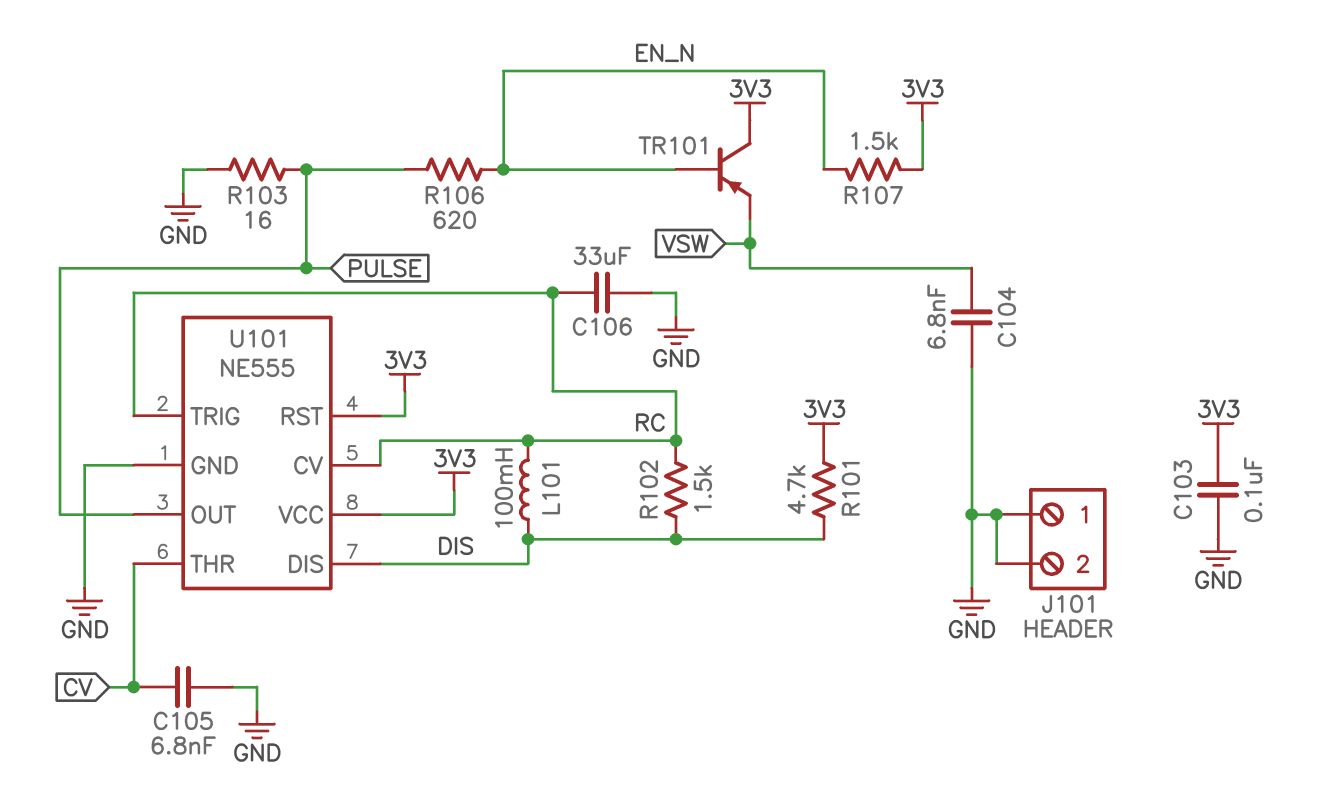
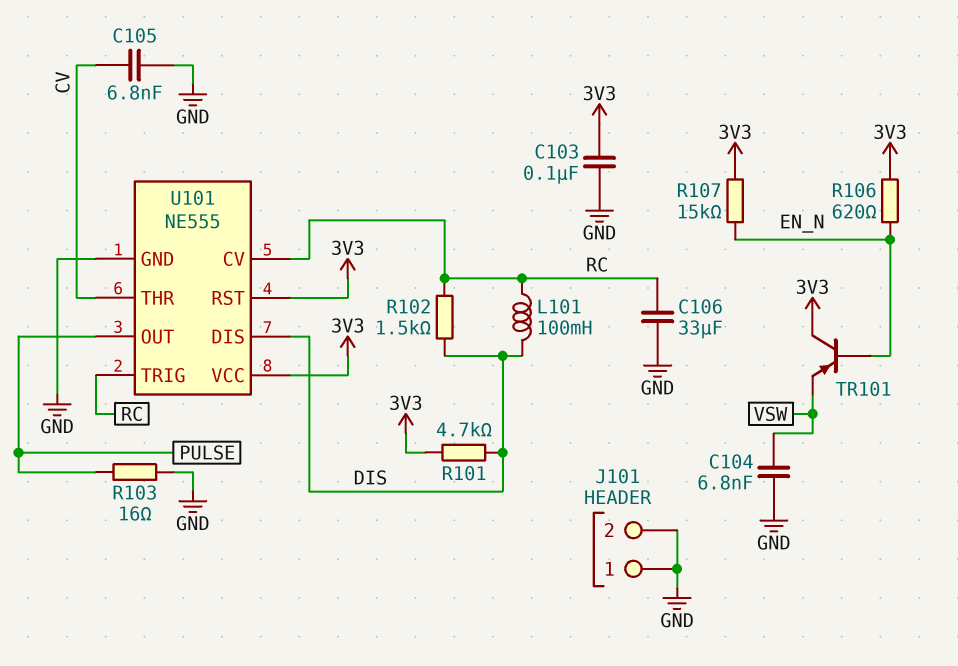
R106: 620 (EN_N, PULSE) -> 620 (3V3, EN_N)
R107: 1.5k (3V3, EN_N) -> 15k (3V3, EN_N)

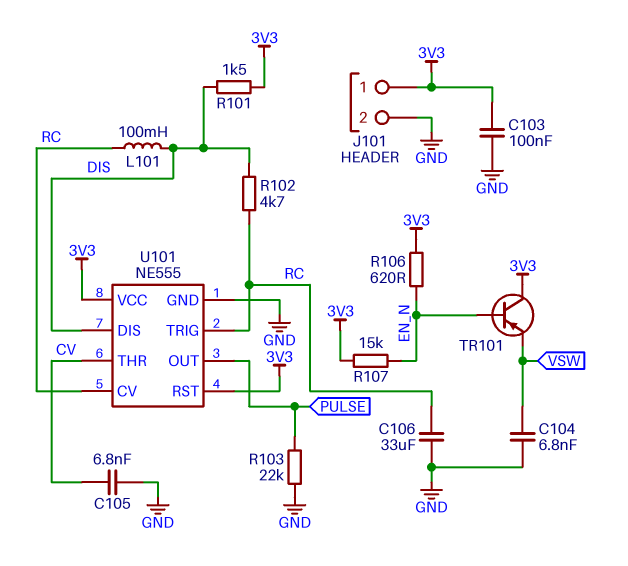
J101 pin 1: GND -> 3V3
R101: 4.7k (3V3, DIS) -> 1.5k (3V3, DIS)
R102: 1.5k (DIS, RC) -> 4.7k (DIS, RC)
R103: 16 (GND, PULSE) -> 22k (GND, PULSE)

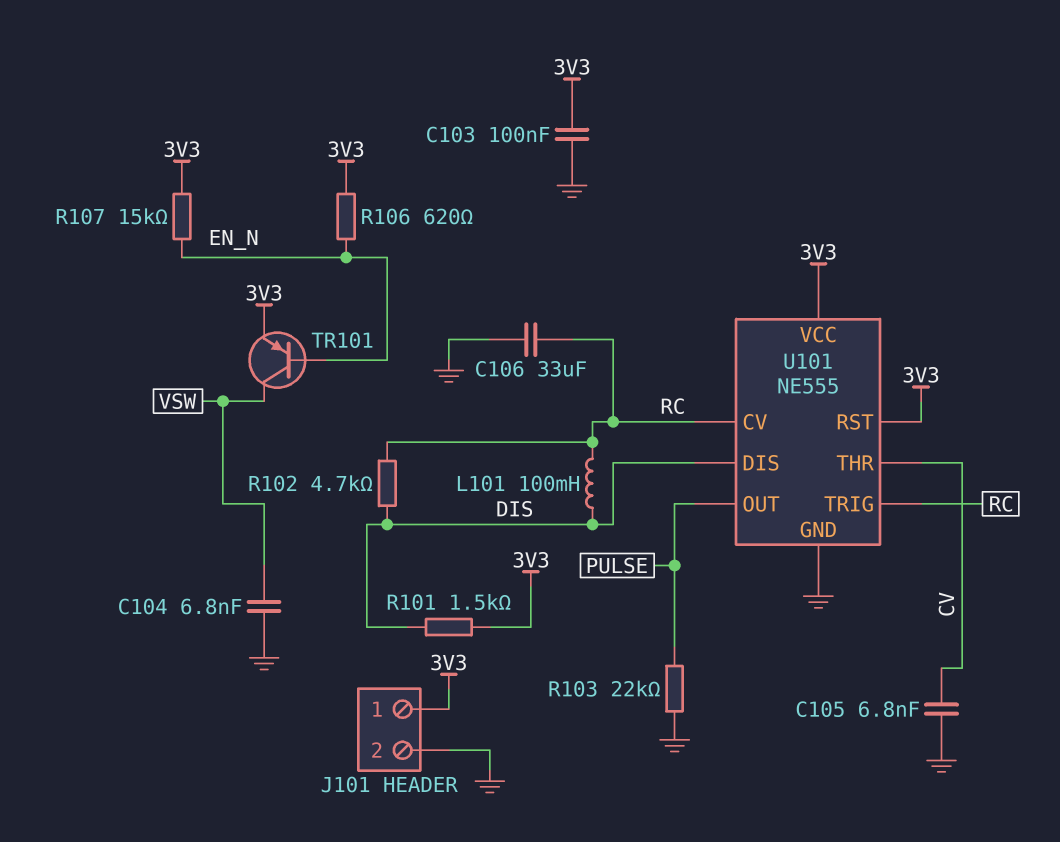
TR101: PNP (B EN_N, C 3V3, E VSW) -> PNP (B EN_N, C VSW, E 3V3)

